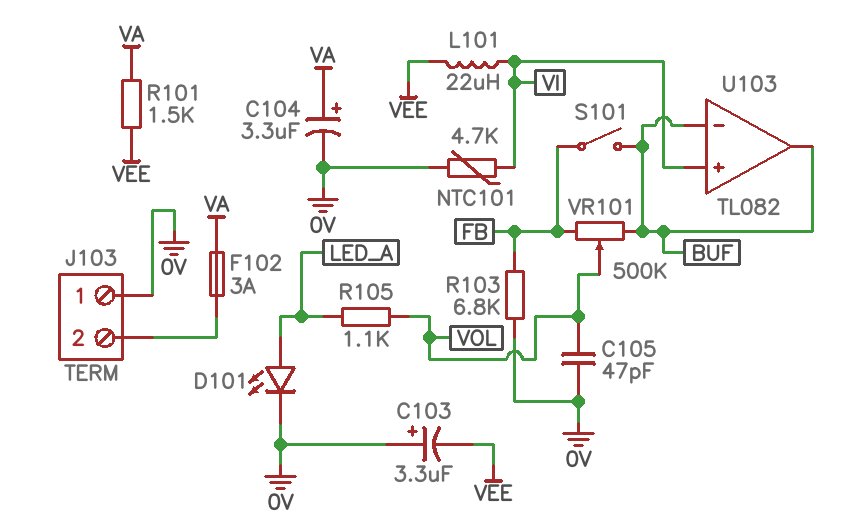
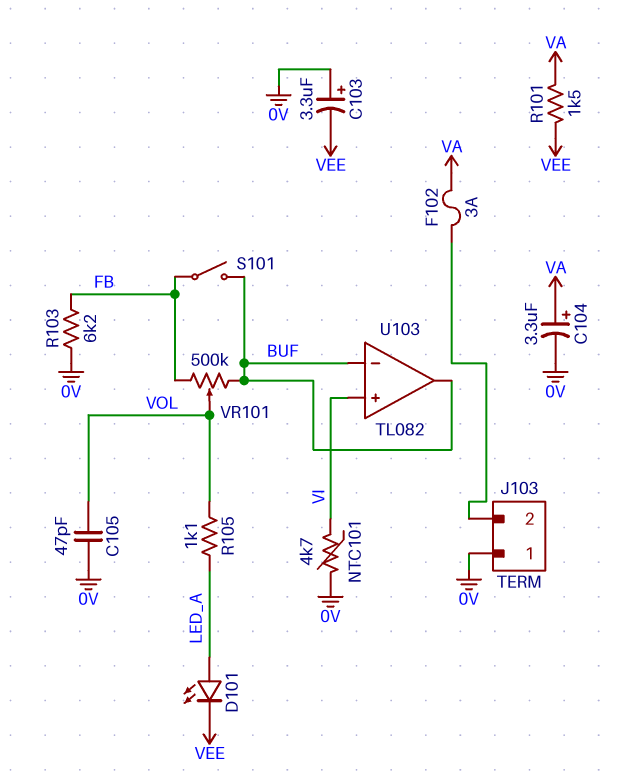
D101: LED (A LED_A, K 0V) -> LED (A LED_A, K VEE)
L101: 22uH (VEE, VI) -> none
R103: 6.8k (0V, FB) -> 6.2k (0V, FB)

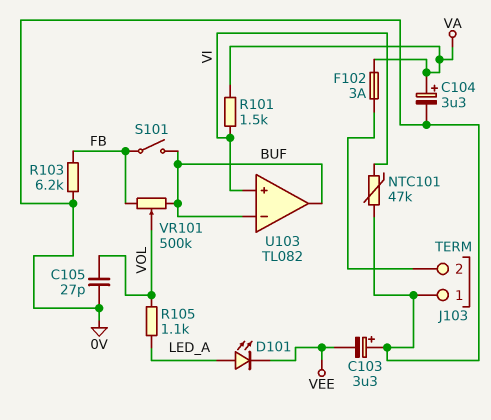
C105: 47pF (0V, VOL) -> 27pF (0V, VOL)
NTC101: 4.7k (0V, VI) -> 47k (0V, VI)
R101: 1.5k (VA, VEE) -> 1.5k (VA, VI)

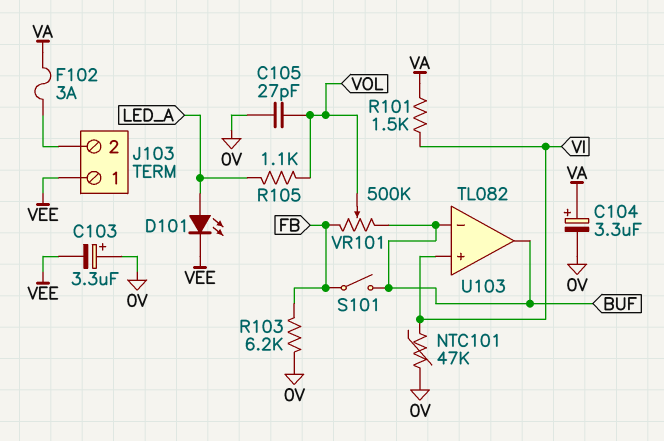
J103 pin 1: 0V -> VEE

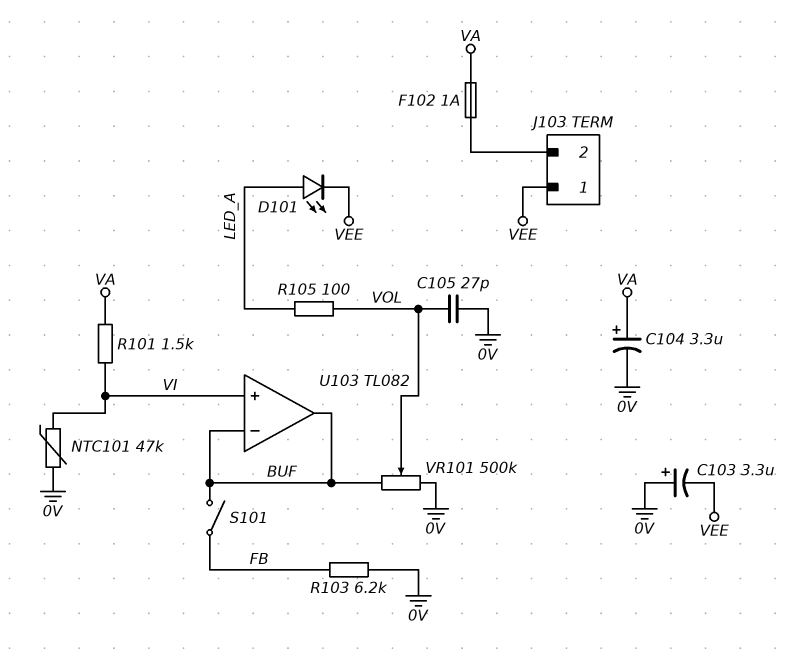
F102: 3A (J103/2, VA) -> 1A (J103/2, VA)
R105: 1.1k (LED_A, VOL) -> 100 (LED_A, VOL)
VR101: 500k (BUF, FB, wiper VOL) -> 500k (0V, BUF, wiper VOL)

